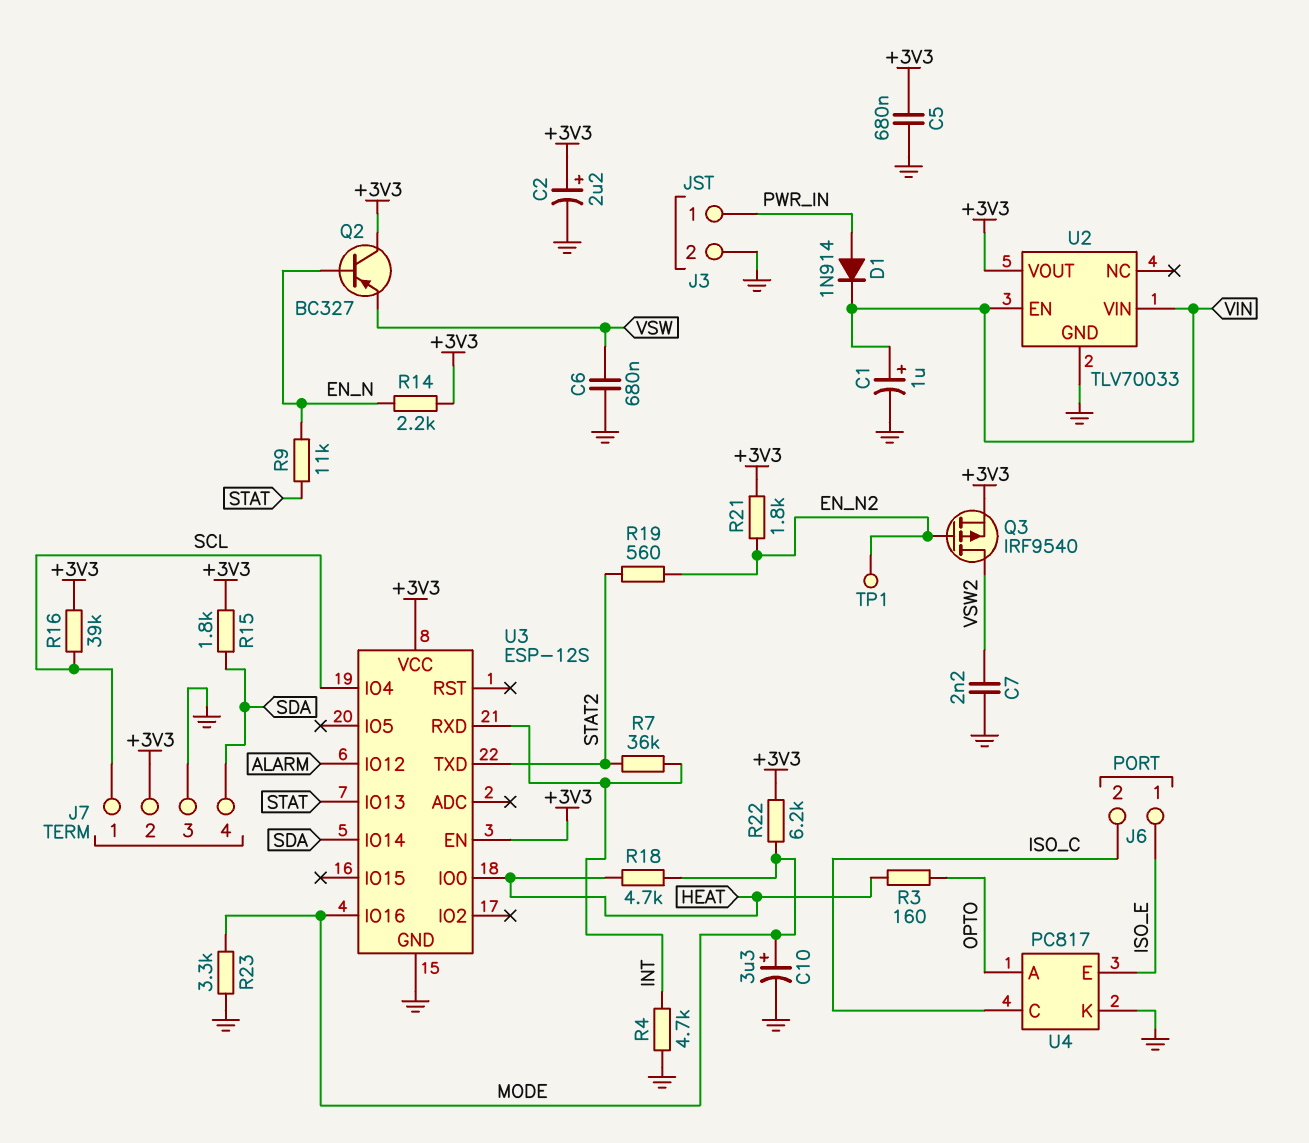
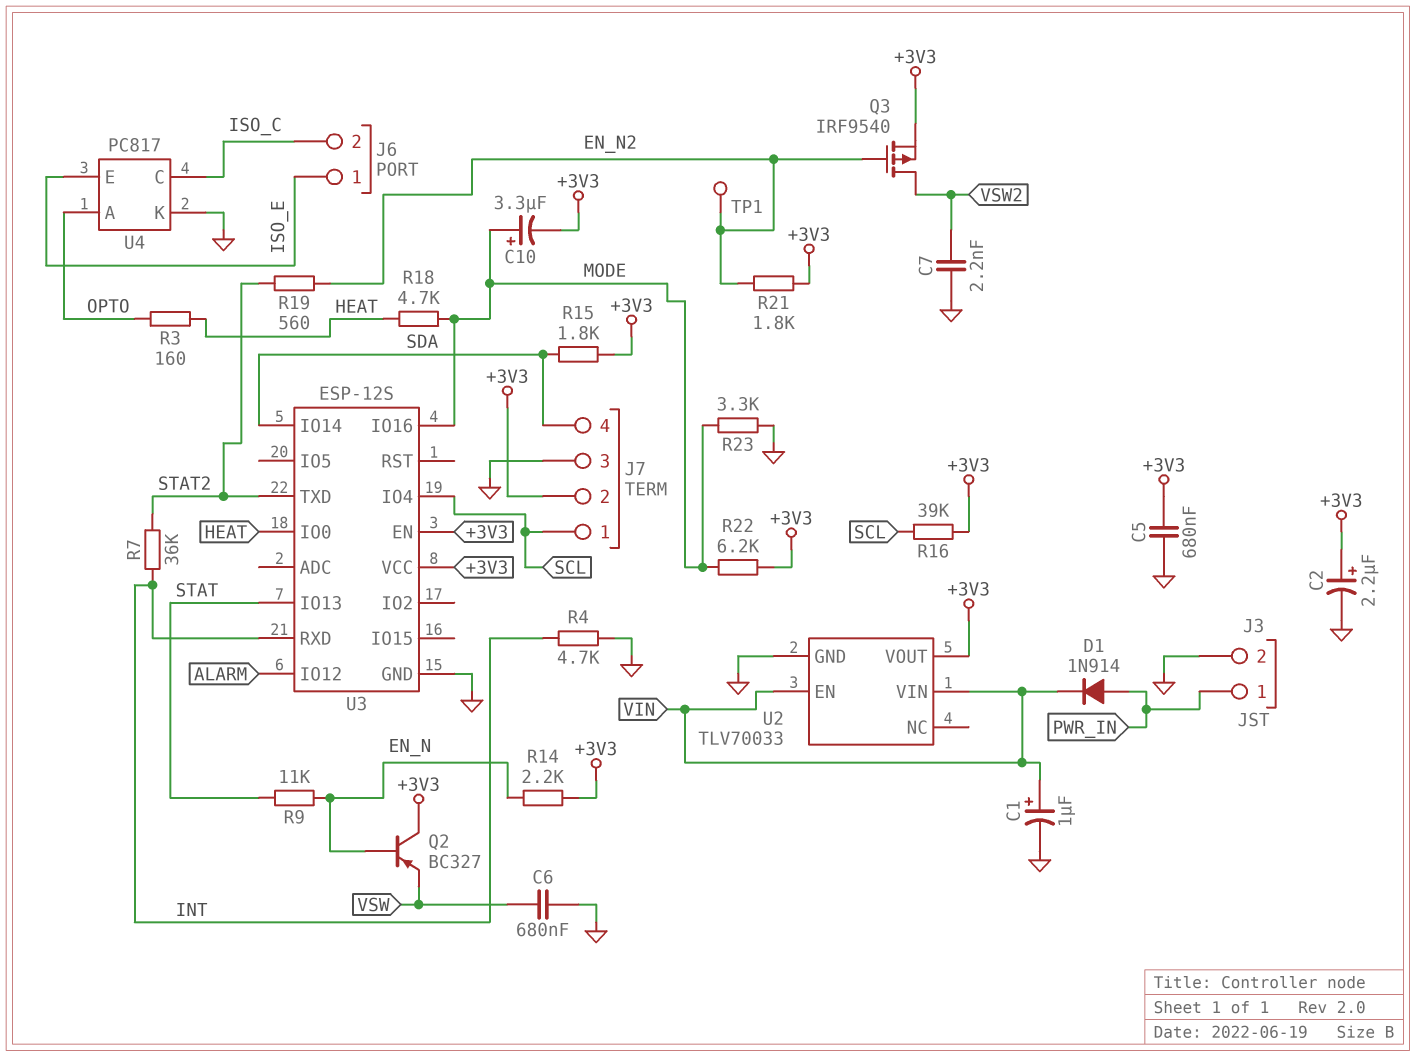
C10: 3.3uF (plus MODE, minus GND) -> 3.3uF (plus MODE, minus +3V3)

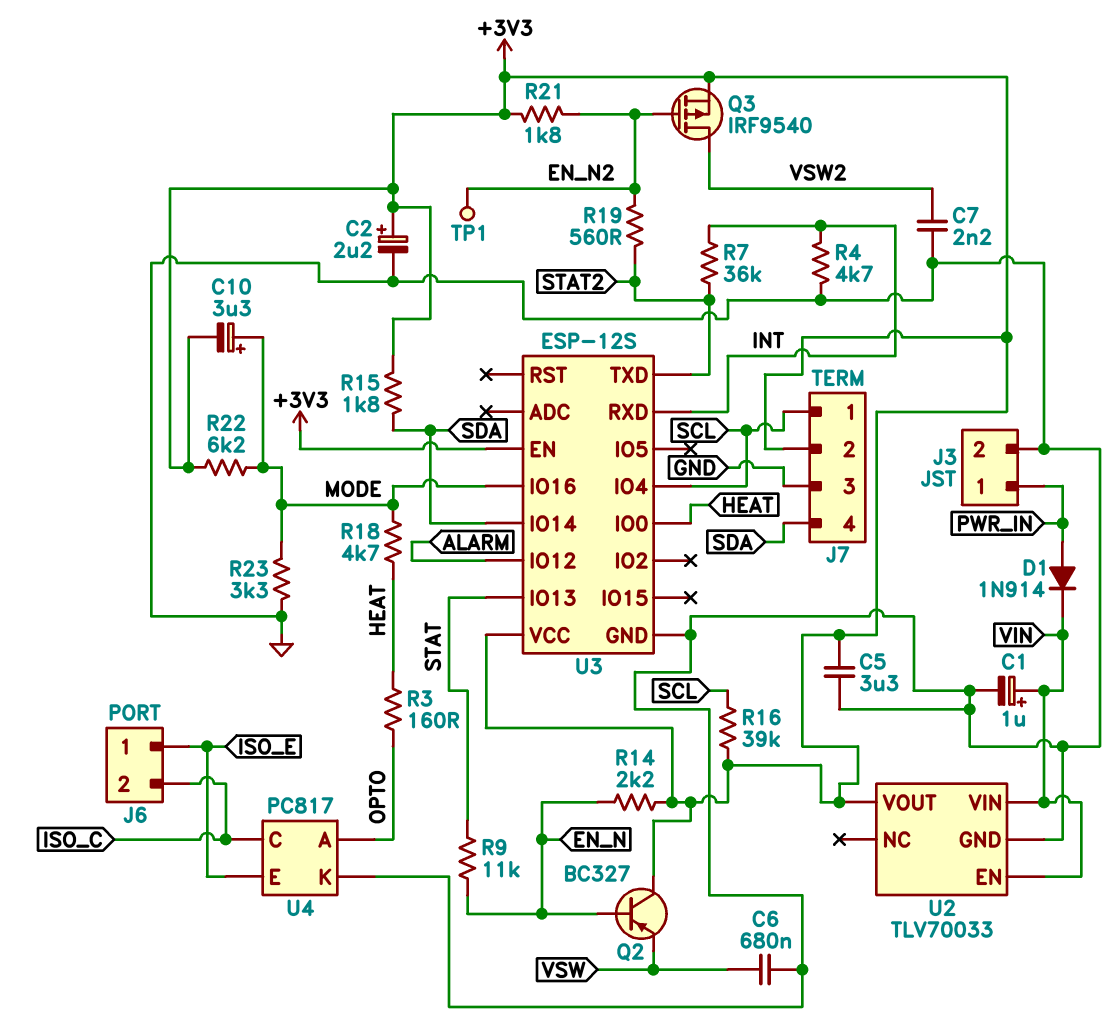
C5: 680nF (+3V3, GND) -> 3.3uF (+3V3, GND)

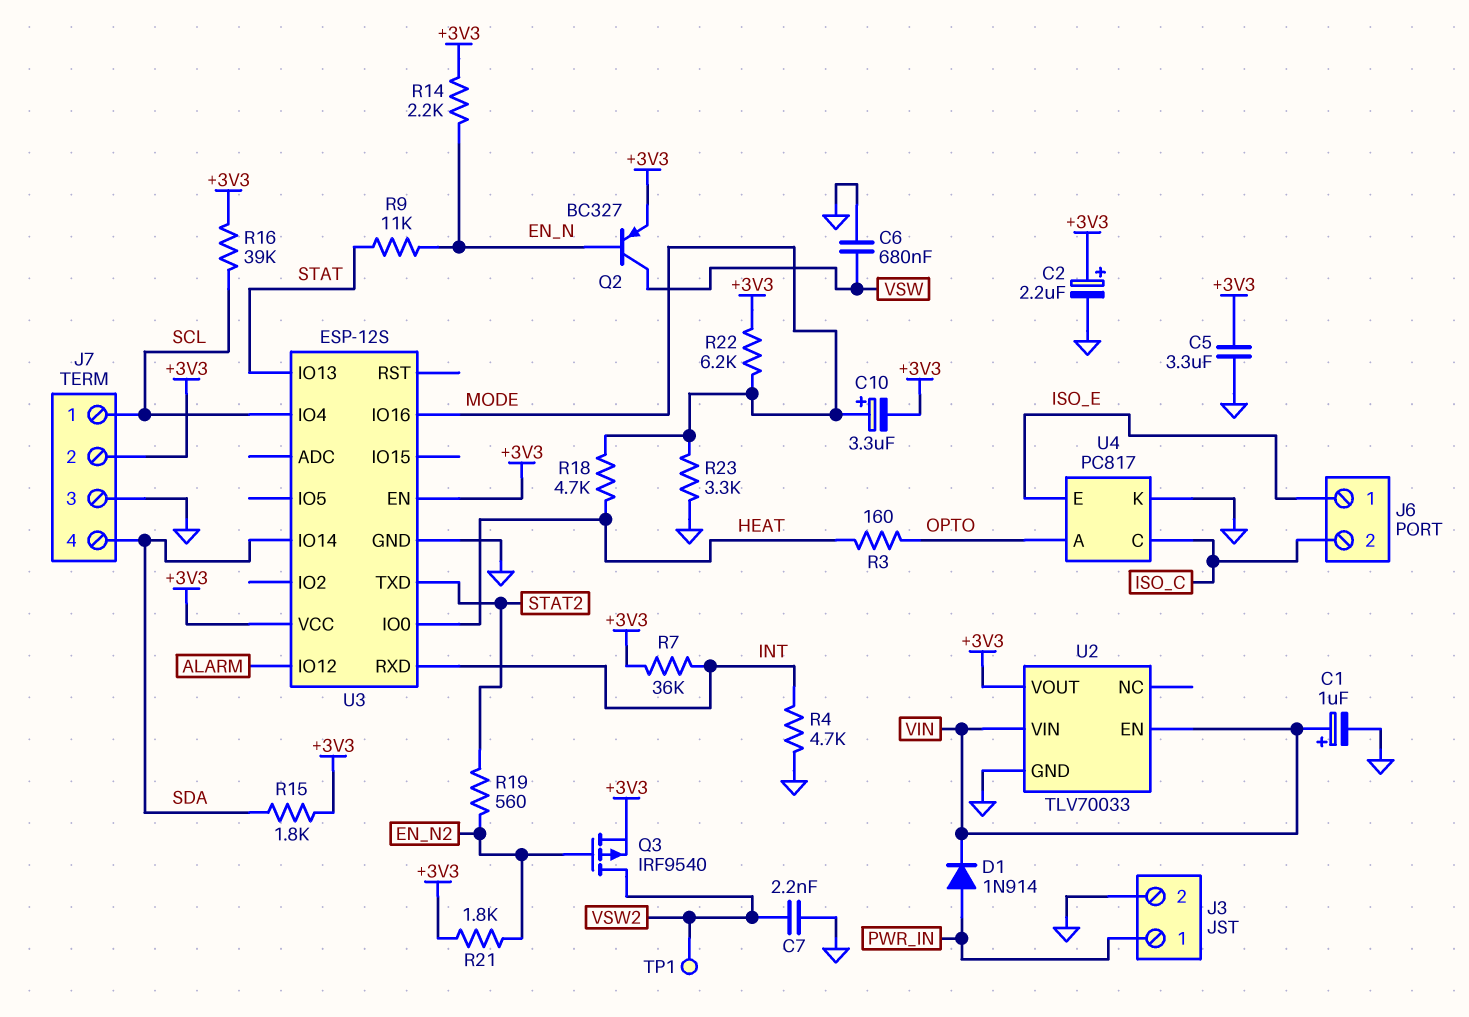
Q2: PNP BC327 (B EN_N, C +3V3, E VSW) -> PNP BC327 (B EN_N, C VSW, E +3V3)
R7: 36k (INT, STAT2) -> 36k (+3V3, INT)
TP1: test point (EN_N2) -> test point (VSW2)

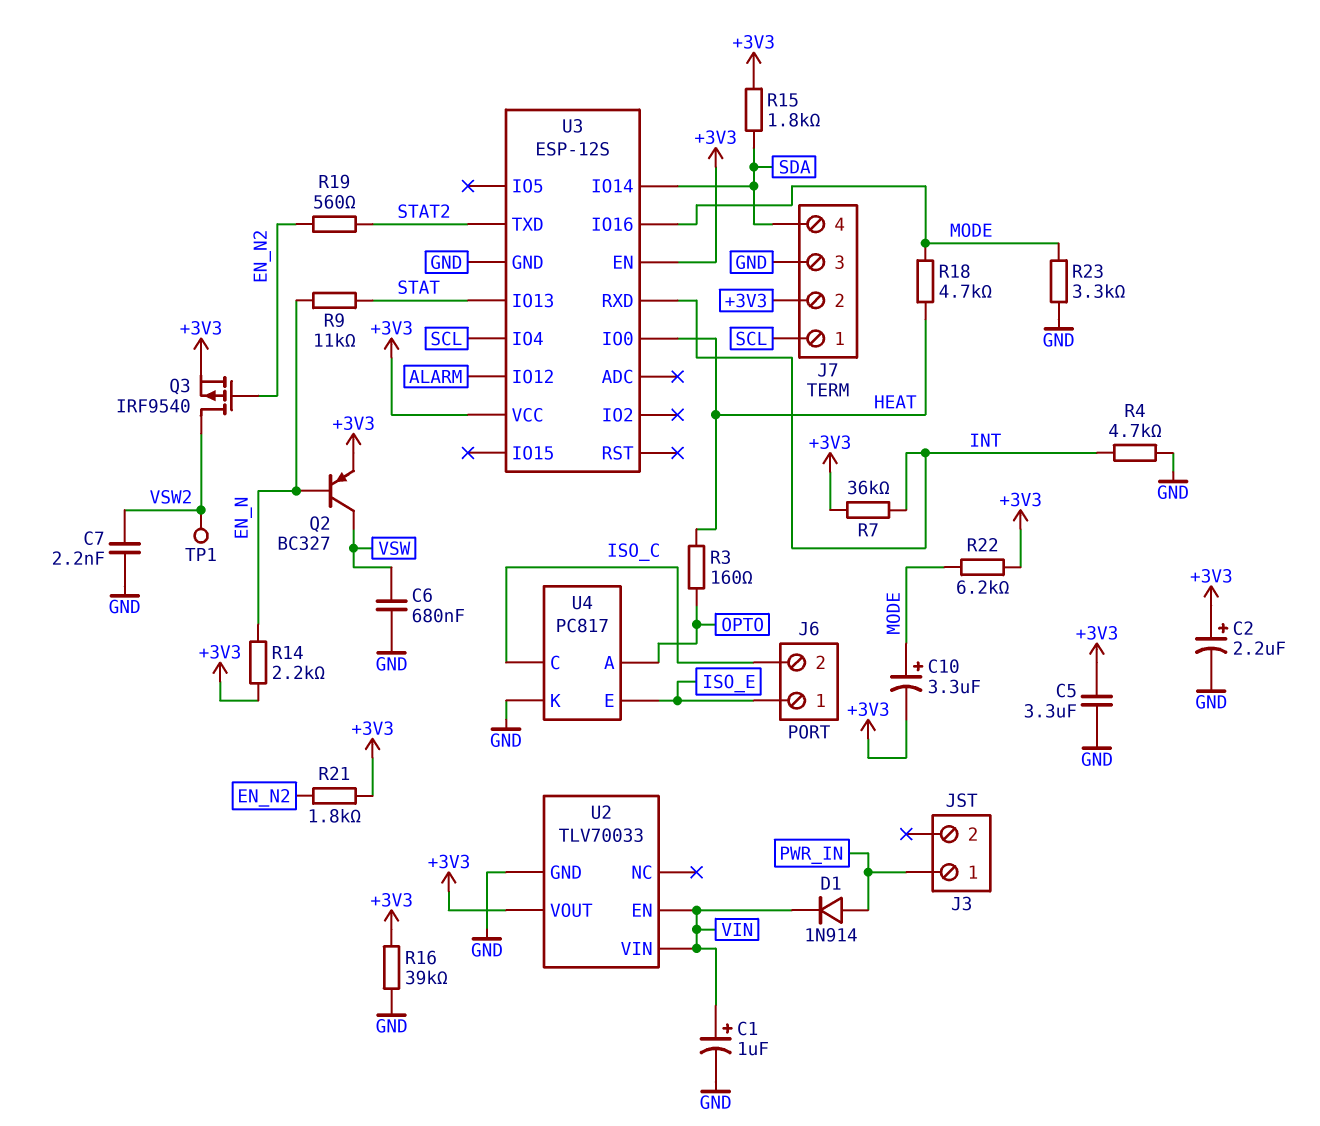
J3 pin 2: GND -> none
R16: 39k (+3V3, SCL) -> 39k (+3V3, GND)

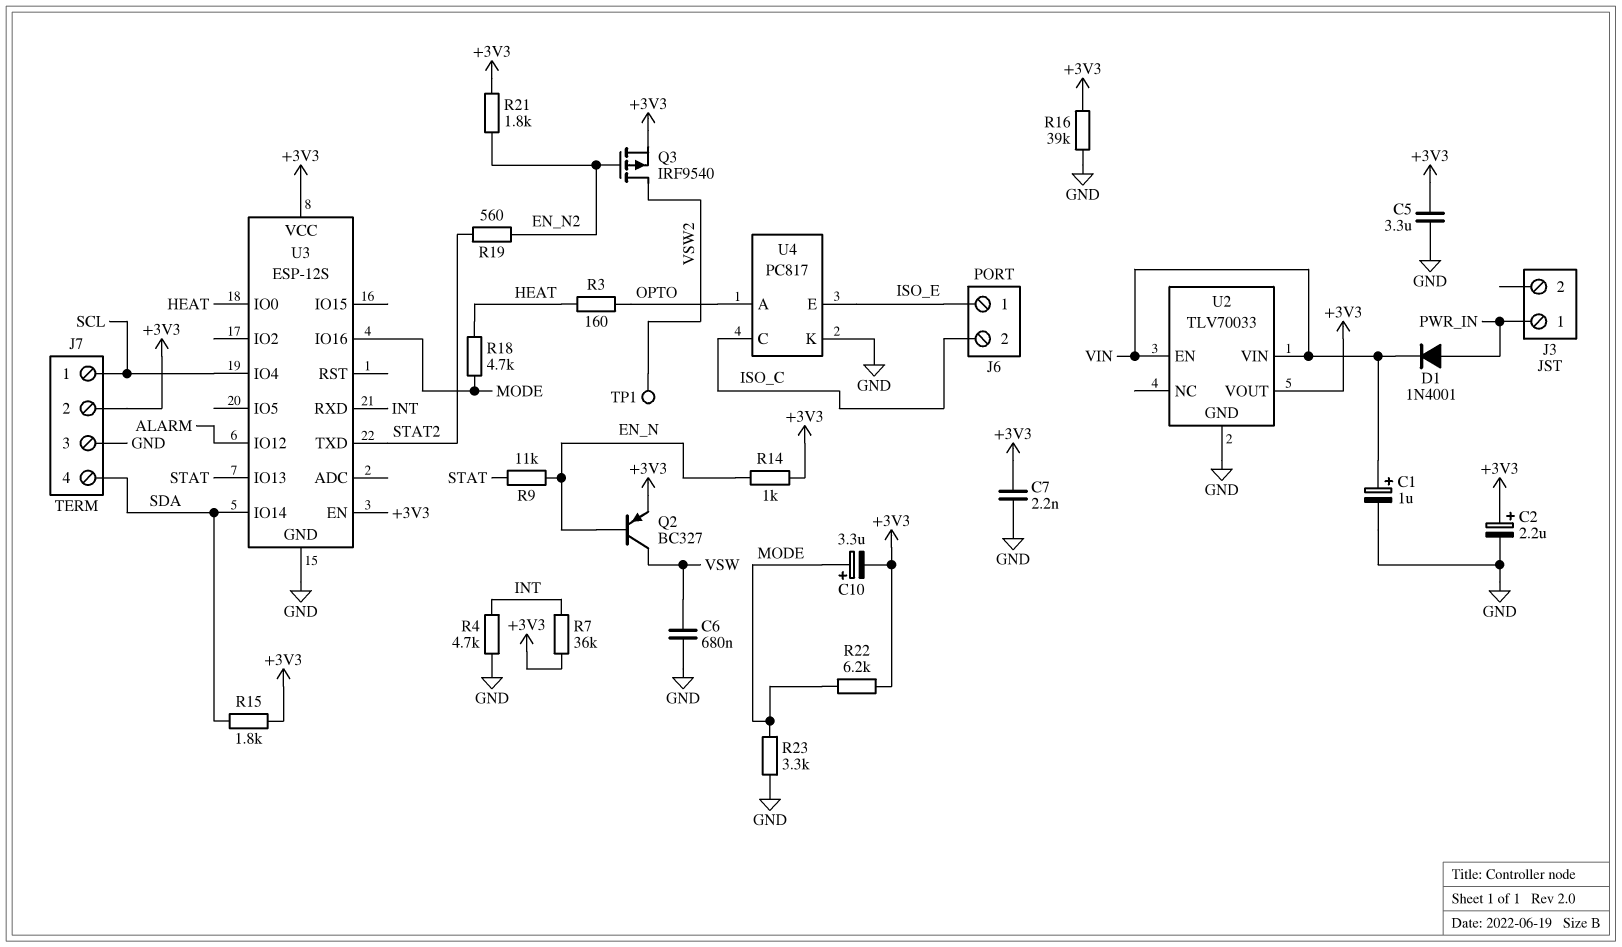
C7: 2.2nF (GND, VSW2) -> 2.2nF (+3V3, GND)
D1: diode 1N914 (A PWR_IN, K VIN) -> diode 1N4001 (A PWR_IN, K VIN)
R14: 2.2k (+3V3, EN_N) -> 1k (+3V3, EN_N)

